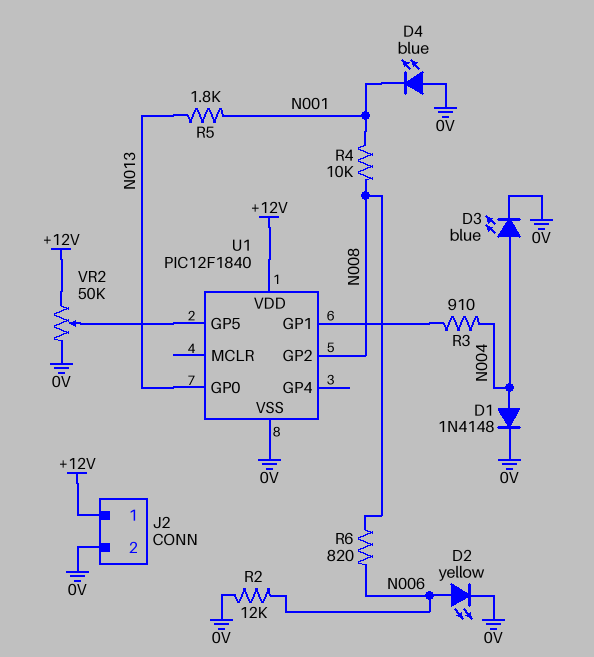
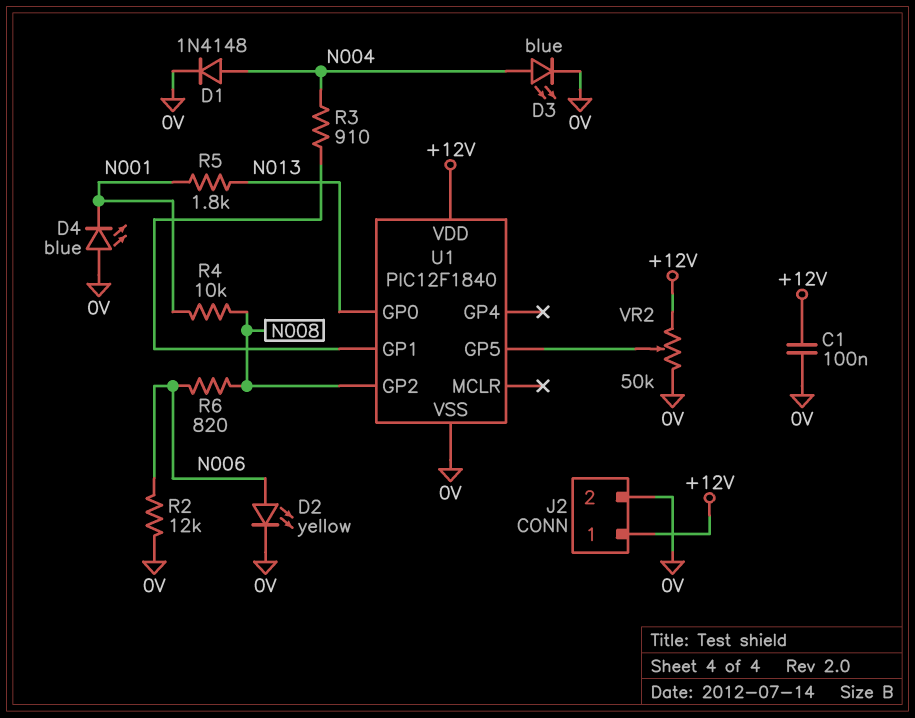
C1: none -> 100nF (+12V, 0V)

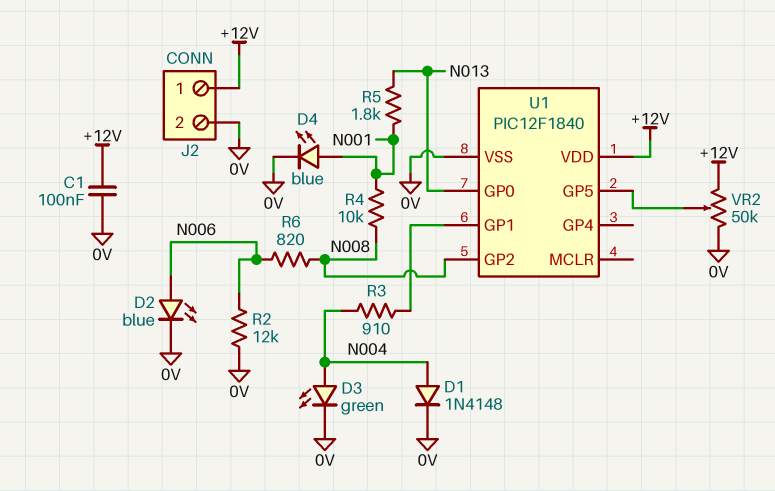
D2: LED yellow (A N006, K 0V) -> LED blue (A N006, K 0V)
D3: LED blue (A N004, K 0V) -> LED green (A N004, K 0V)
D4: LED blue (A 0V, K N001) -> LED blue (A N001, K 0V)

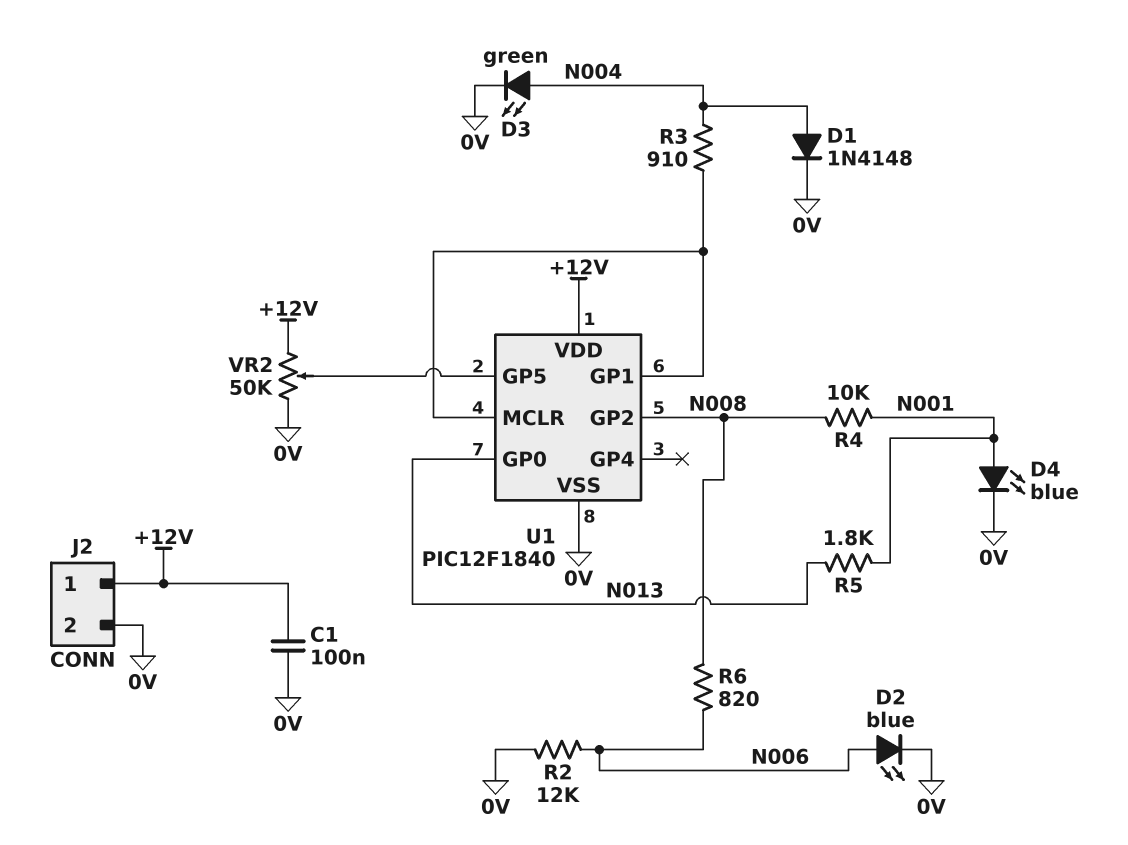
U1 pin MCLR: none -> U1/GP1

